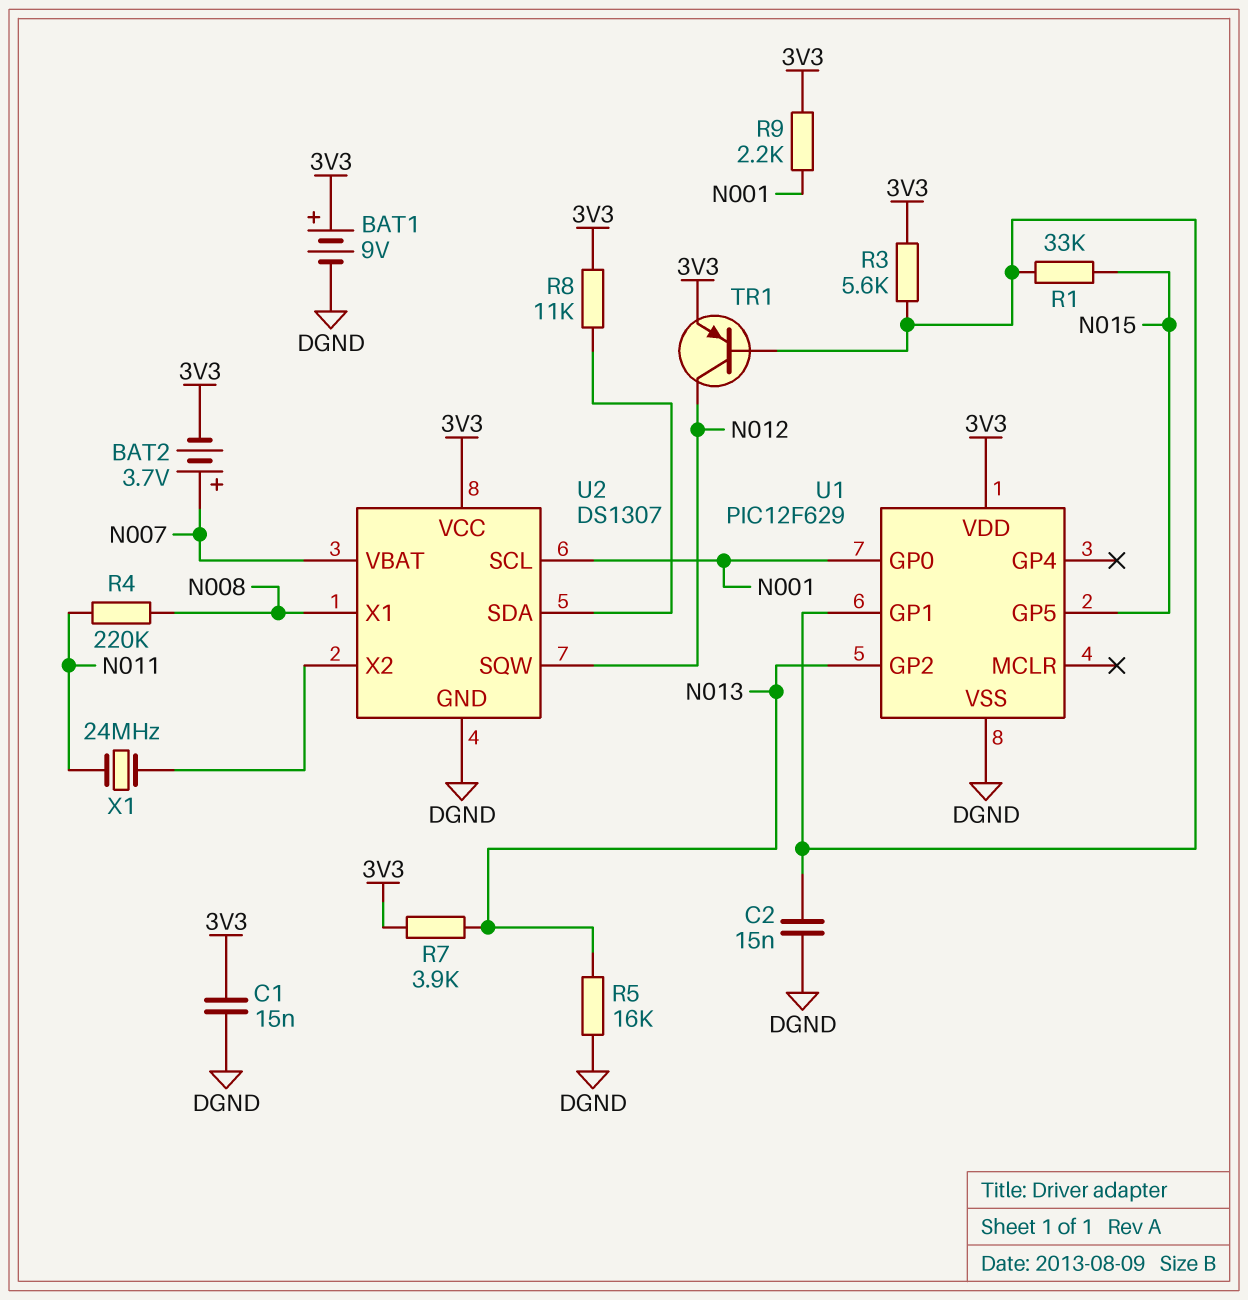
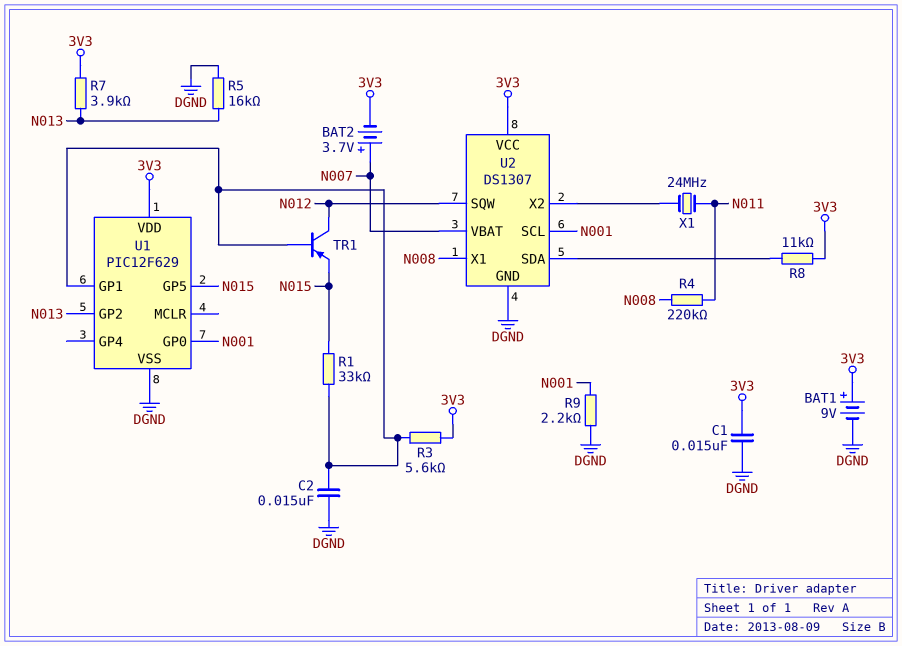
R9: 2.2k (3V3, N001) -> 2.2k (DGND, N001)
TR1: PNP (B U1/GP1, C N012, E 3V3) -> PNP (B U1/GP1, C N012, E N015)

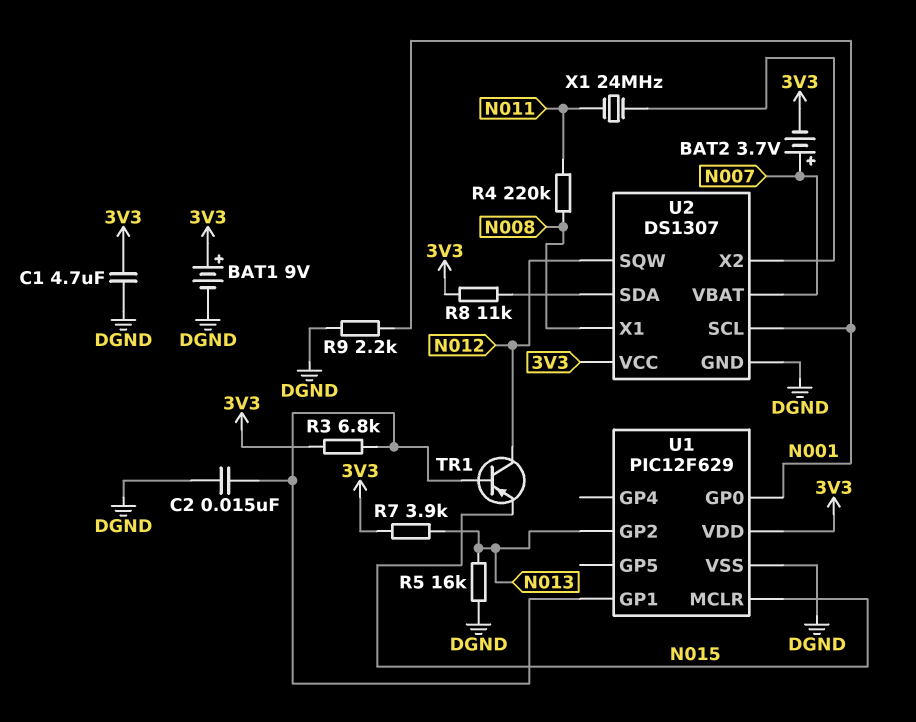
C1: 15nF (3V3, DGND) -> 4.7uF (3V3, DGND)
R1: 33k (N015, U1/GP1) -> none
R3: 5.6k (3V3, U1/GP1) -> 6.8k (3V3, U1/GP1)
U1 pin GP5: N015 -> none
U1 pin MCLR: none -> N015

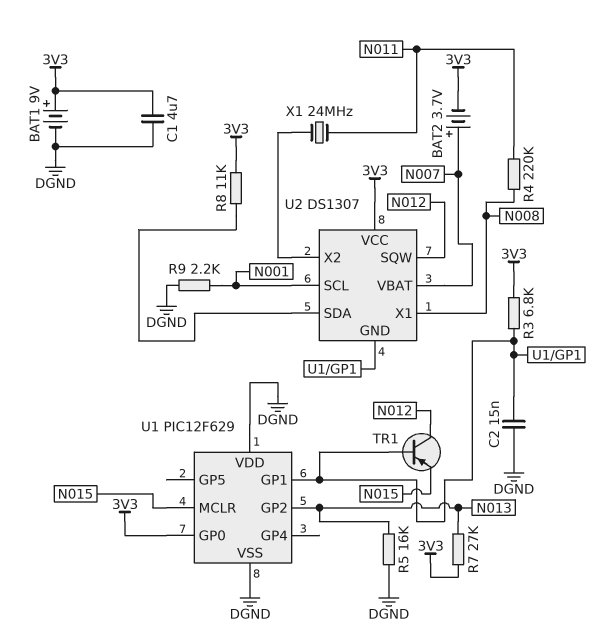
R7: 3.9k (3V3, N013) -> 27k (3V3, N013)
U1 pin GP0: N001 -> 3V3
U1 pin VDD: 3V3 -> DGND
U2 pin GND: DGND -> U1/GP1

